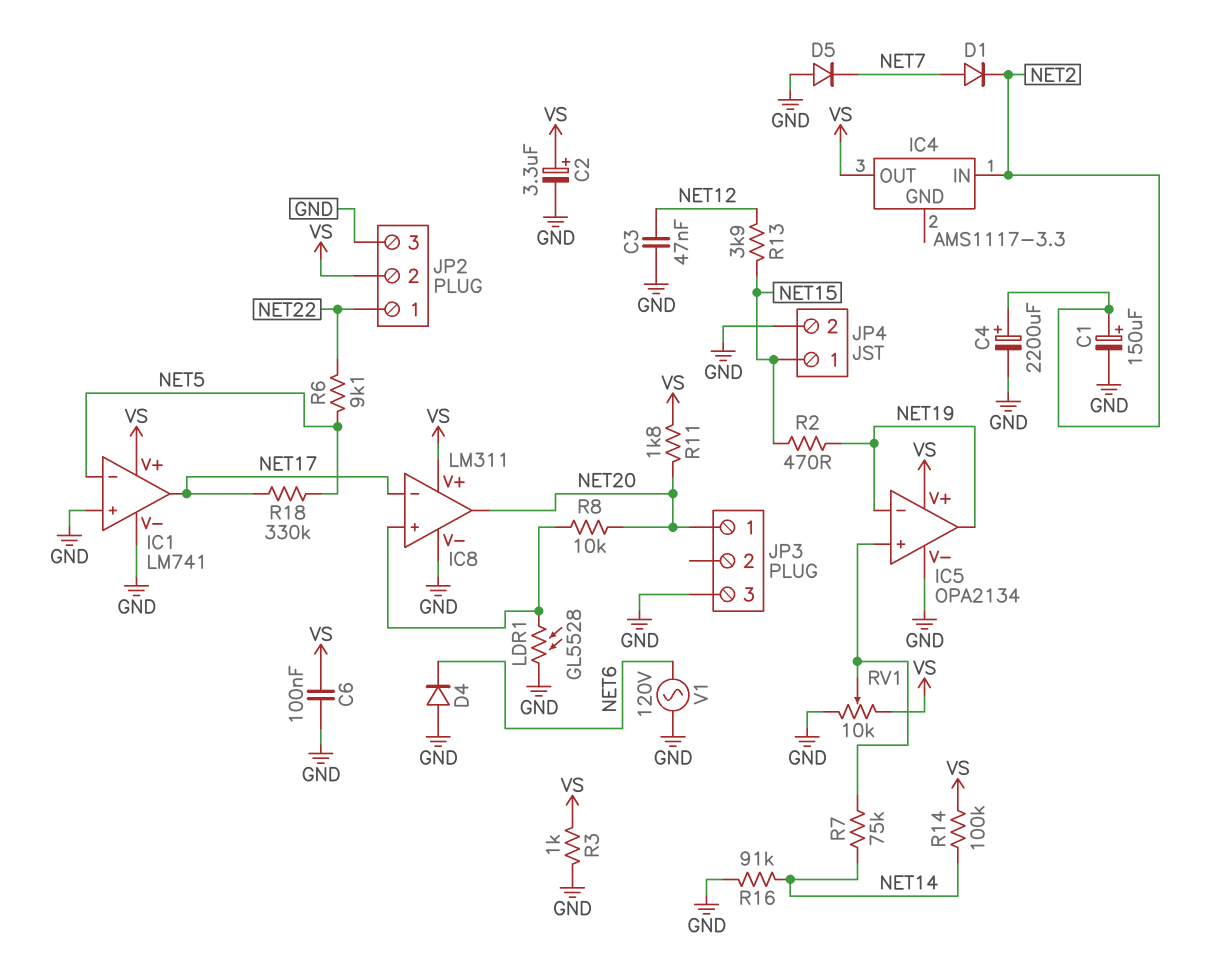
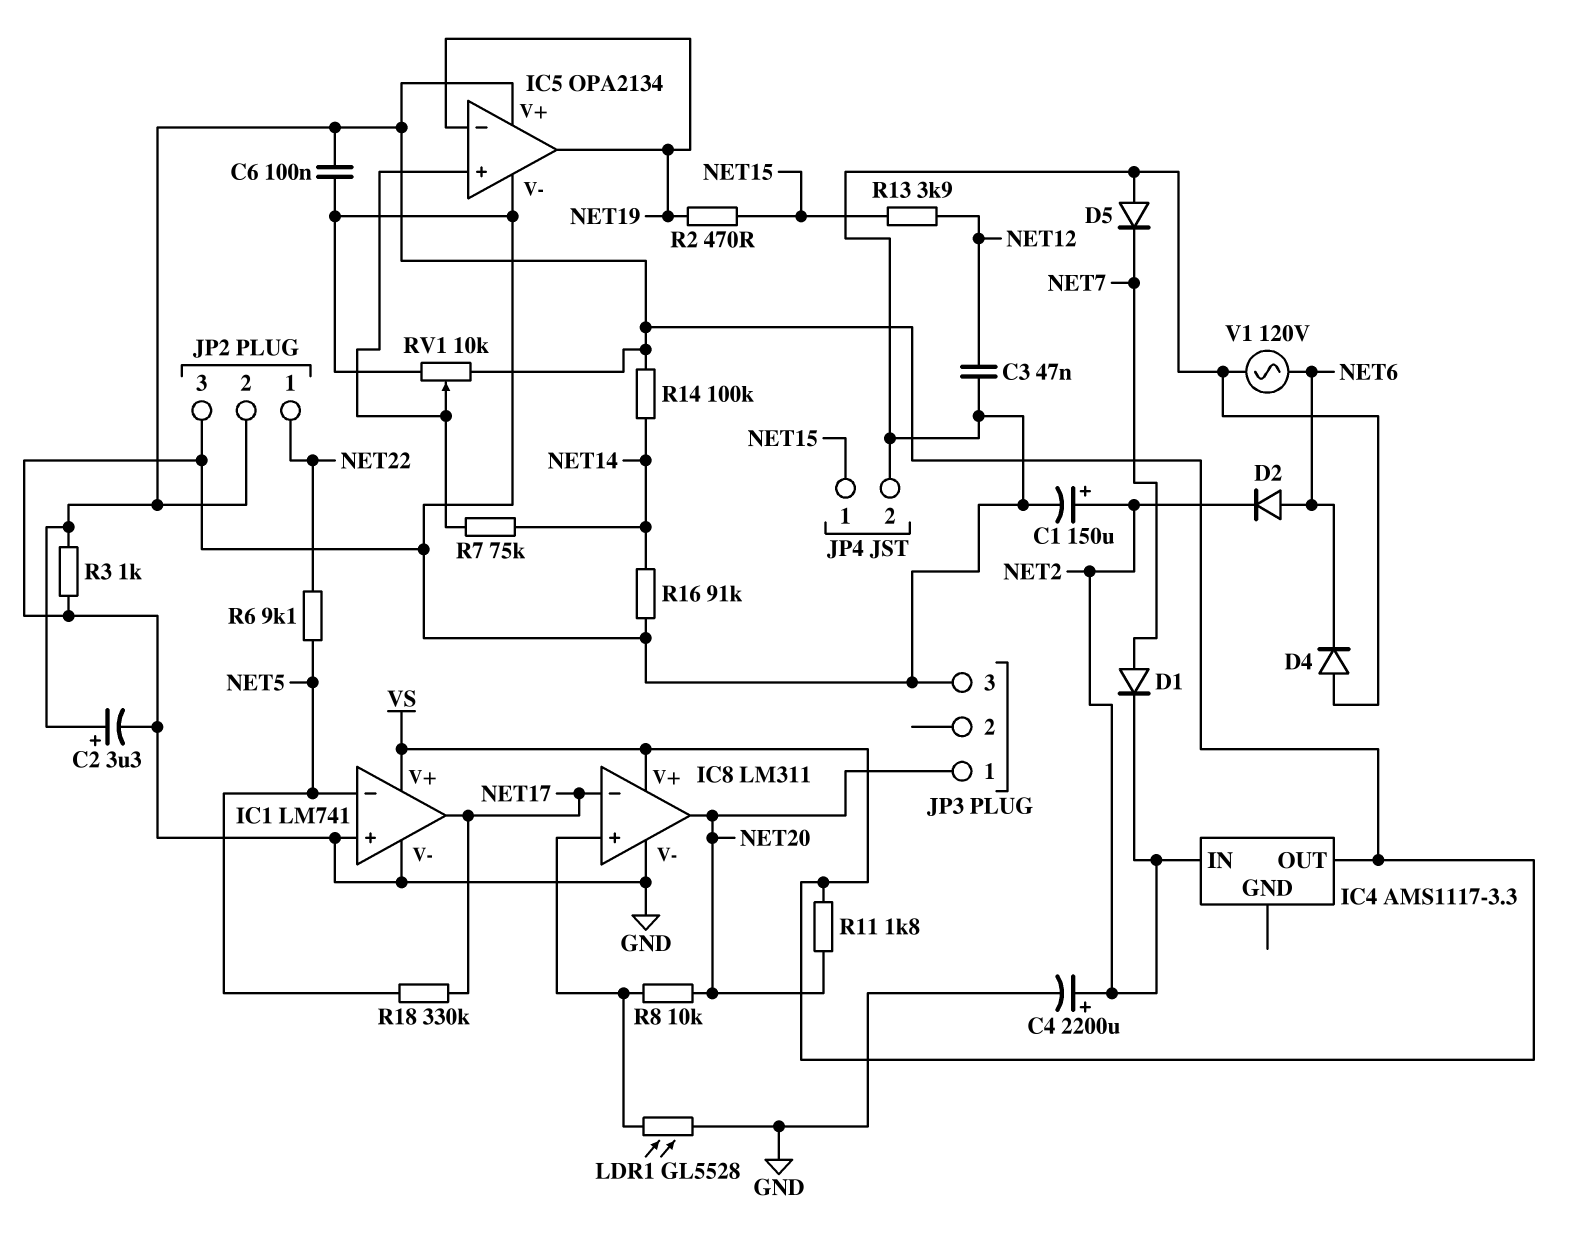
D2: none -> diode (A NET6, K NET2)

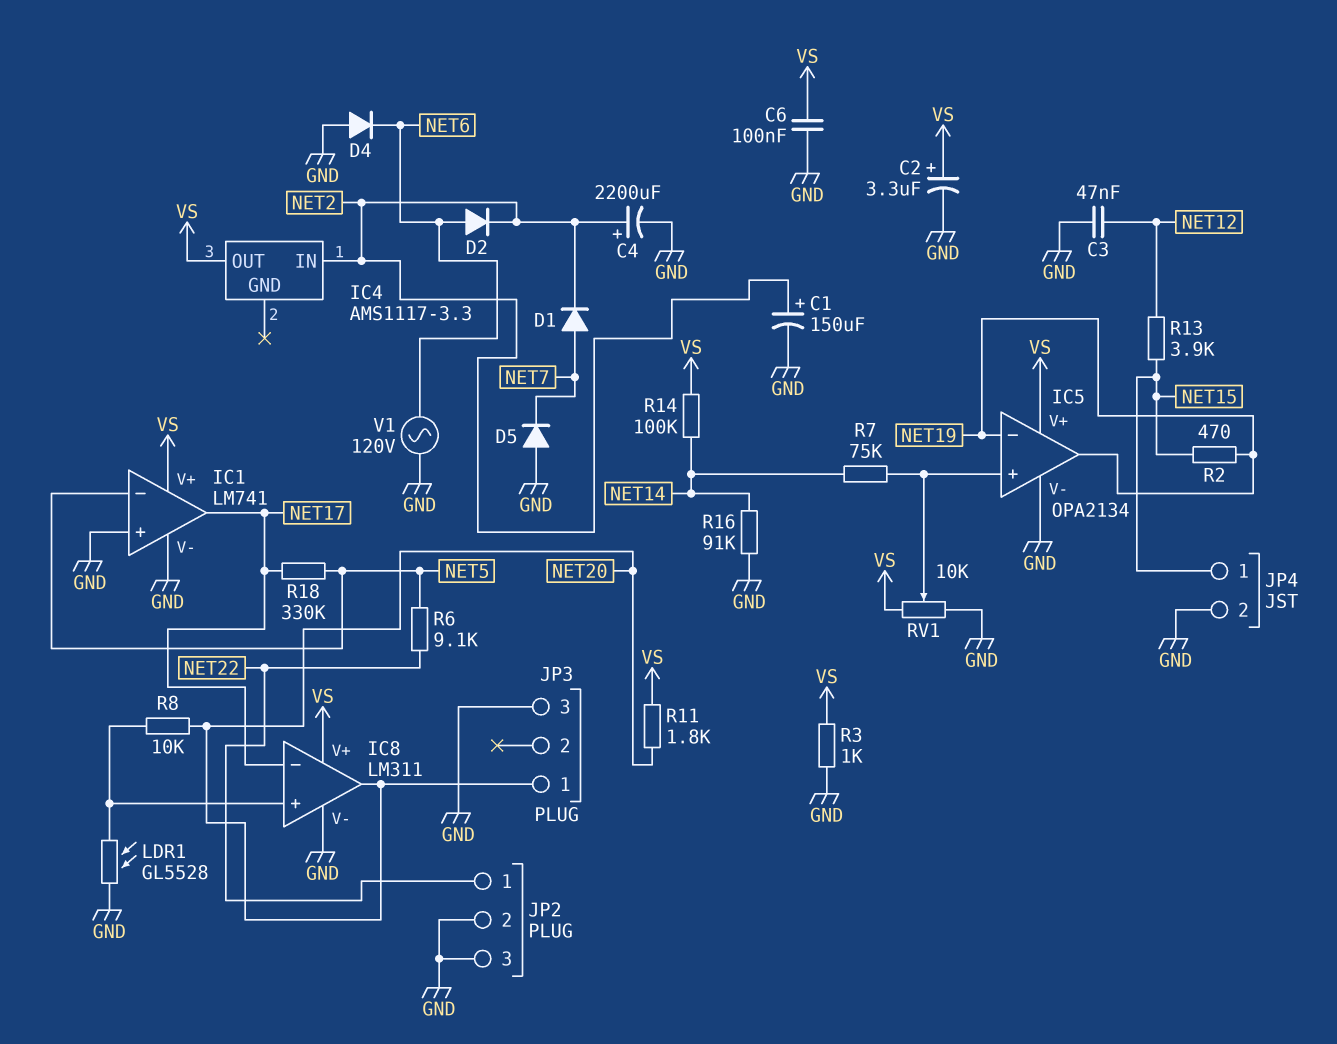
JP2 pin 2: VS -> GND

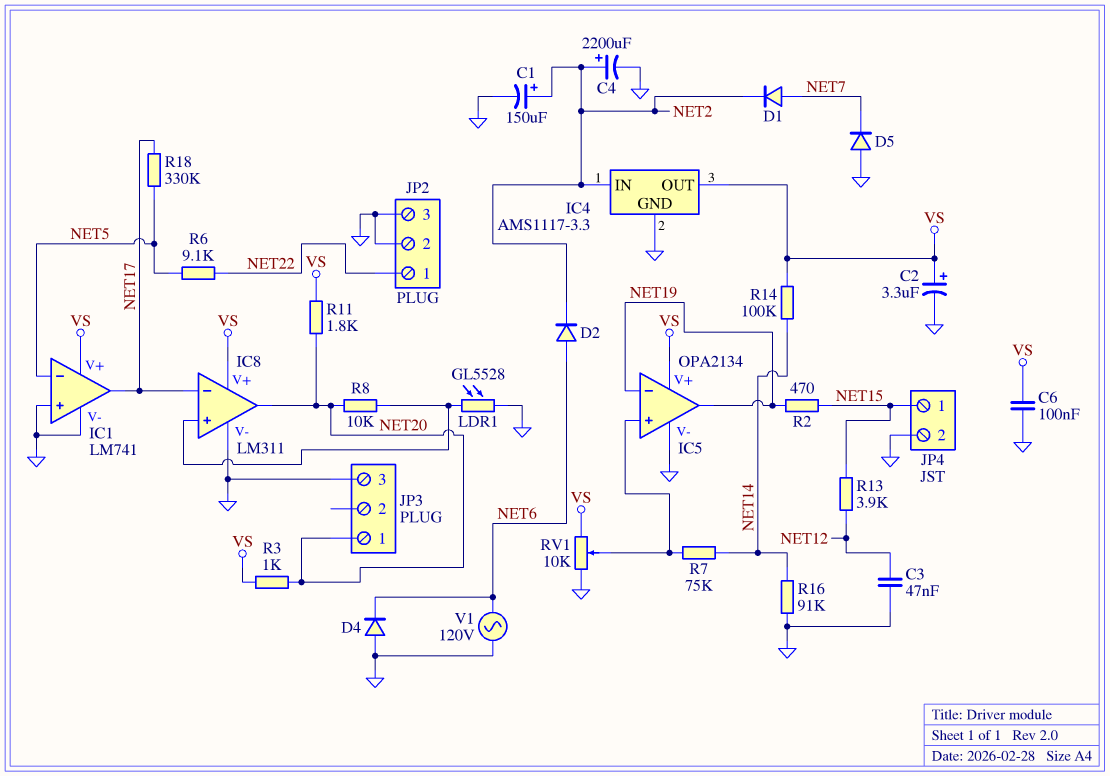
IC4 pin GND: none -> GND
R3: 1k (GND, VS) -> 1k (NET20, VS)

